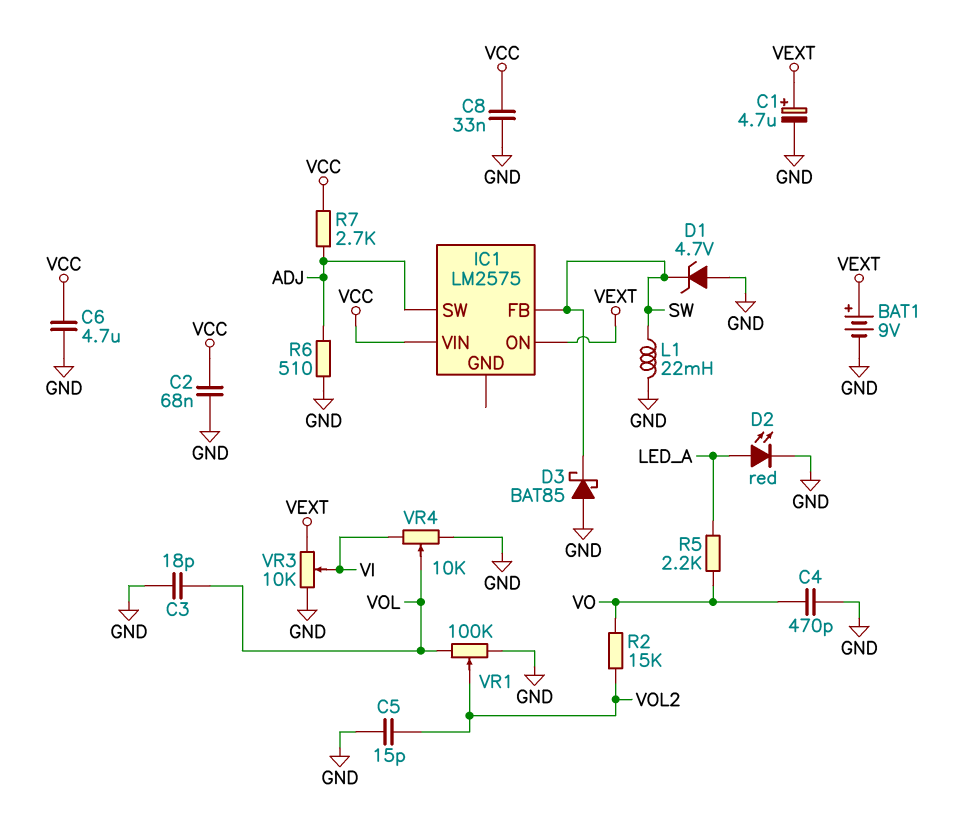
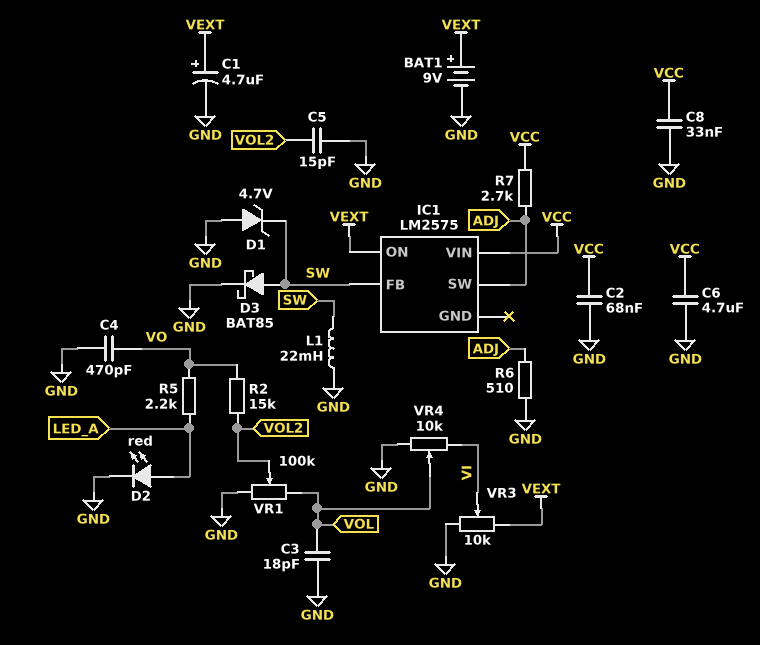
D3: schottky BAT85 (A GND, K SW) -> schottky BAT85 (A SW, K GND)

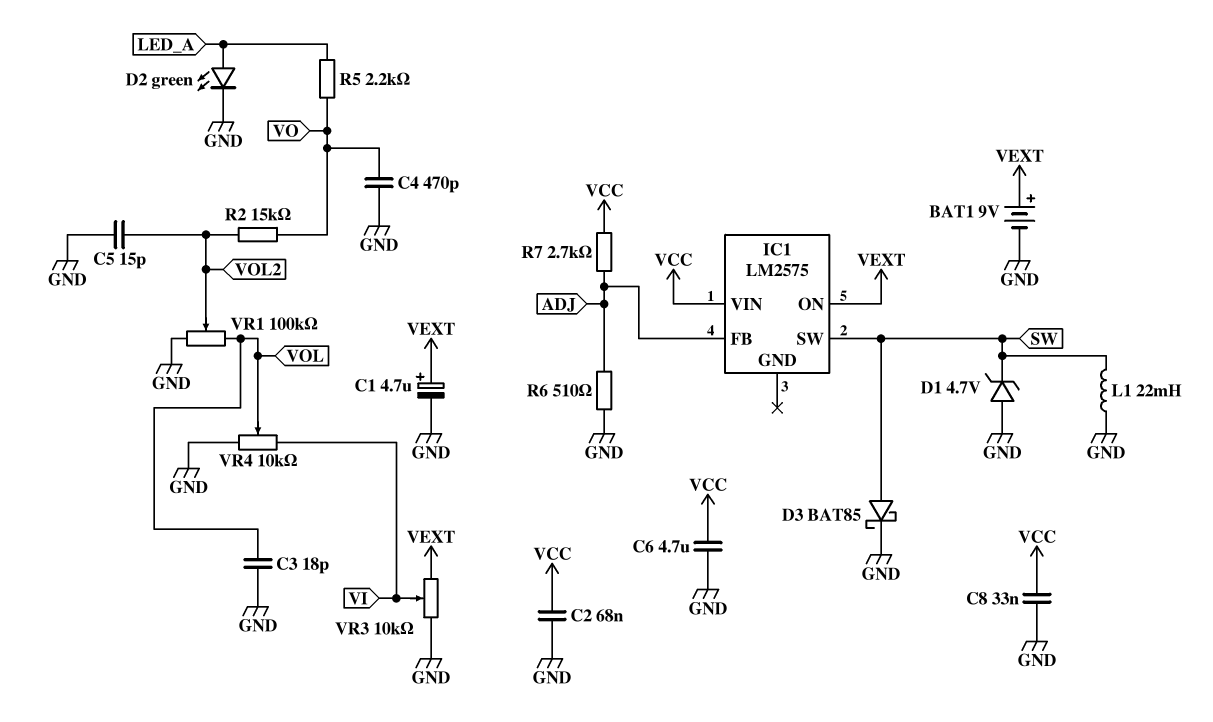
D2: LED red (A LED_A, K GND) -> LED green (A LED_A, K GND)
IC1 pin FB: SW -> ADJ
IC1 pin SW: ADJ -> SW

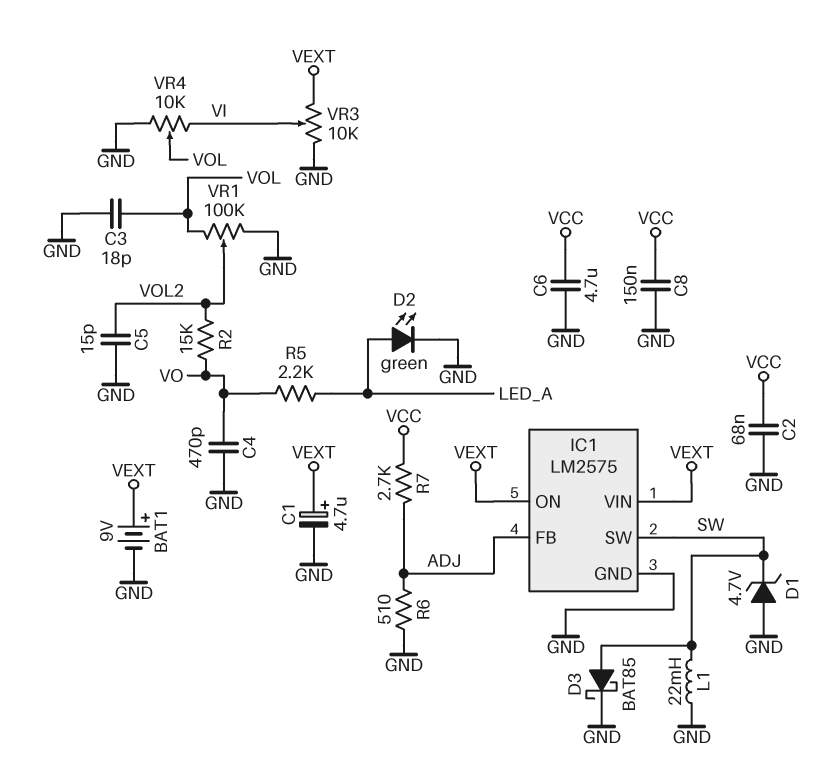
C8: 33nF (GND, VCC) -> 150nF (GND, VCC)
IC1 pin GND: none -> GND
IC1 pin VIN: VCC -> VEXT

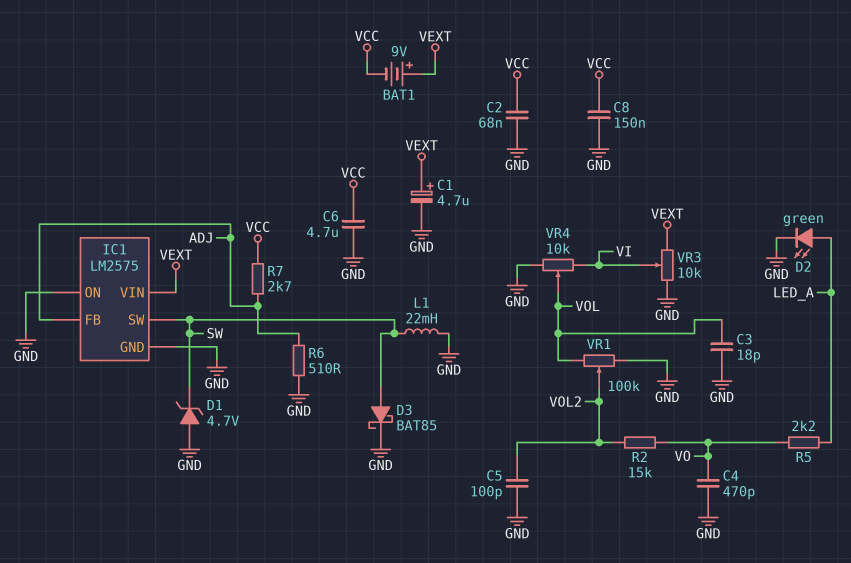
BAT1: 9V (plus VEXT, minus GND) -> 9V (plus VEXT, minus VCC)
C5: 15pF (GND, VOL2) -> 100pF (GND, VOL2)
IC1 pin ON: VEXT -> GND

